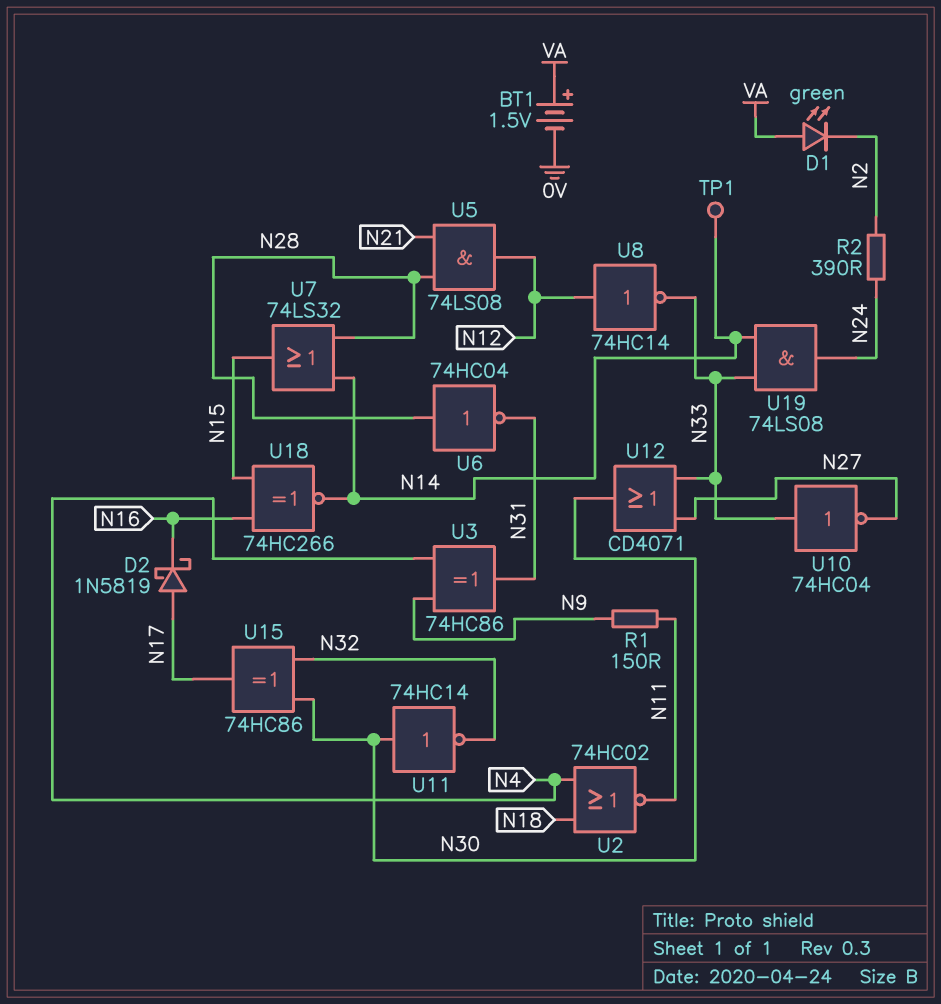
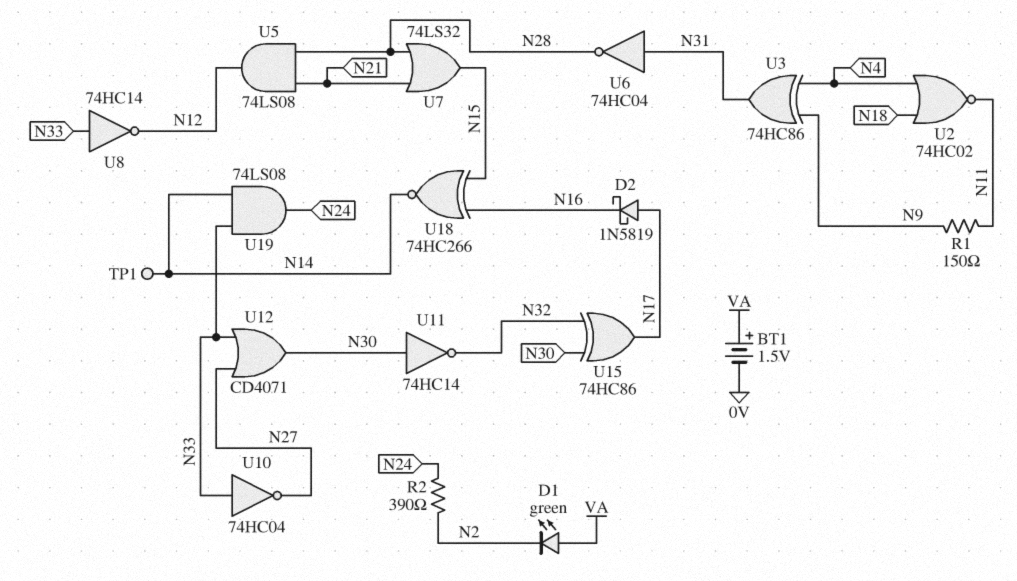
U6: NOT 74HC04 (in N28, out N31) -> NOT 74HC04 (in N31, out N28)
U7: OR 74LS32 (in N14, in N28, out N15) -> OR 74LS32 (in N21, in N28, out N15)
U8: NOT 74HC14 (in N12, out N33) -> NOT 74HC14 (in N33, out N12)

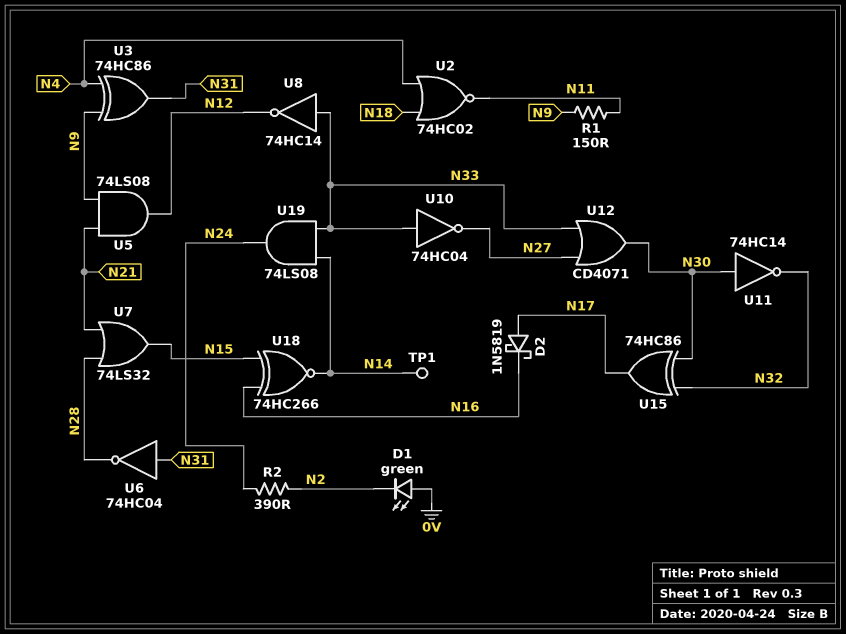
BT1: 1.5V (plus VA, minus 0V) -> none
D1: LED green (A VA, K N2) -> LED green (A 0V, K N2)
U5: AND 74LS08 (in N21, in N28, out N12) -> AND 74LS08 (in N9, in N21, out N12)

